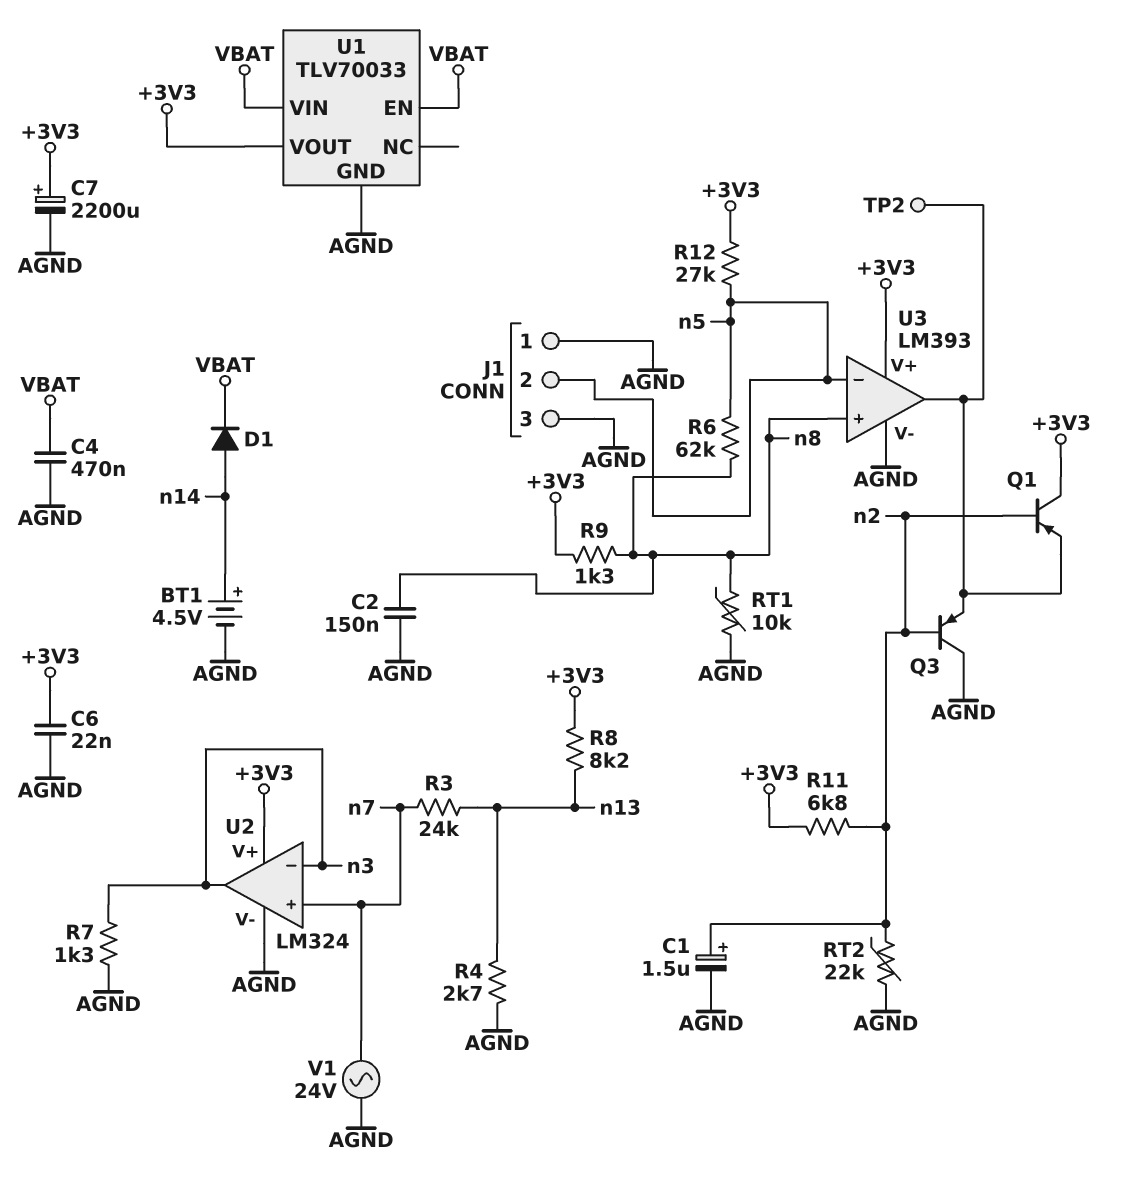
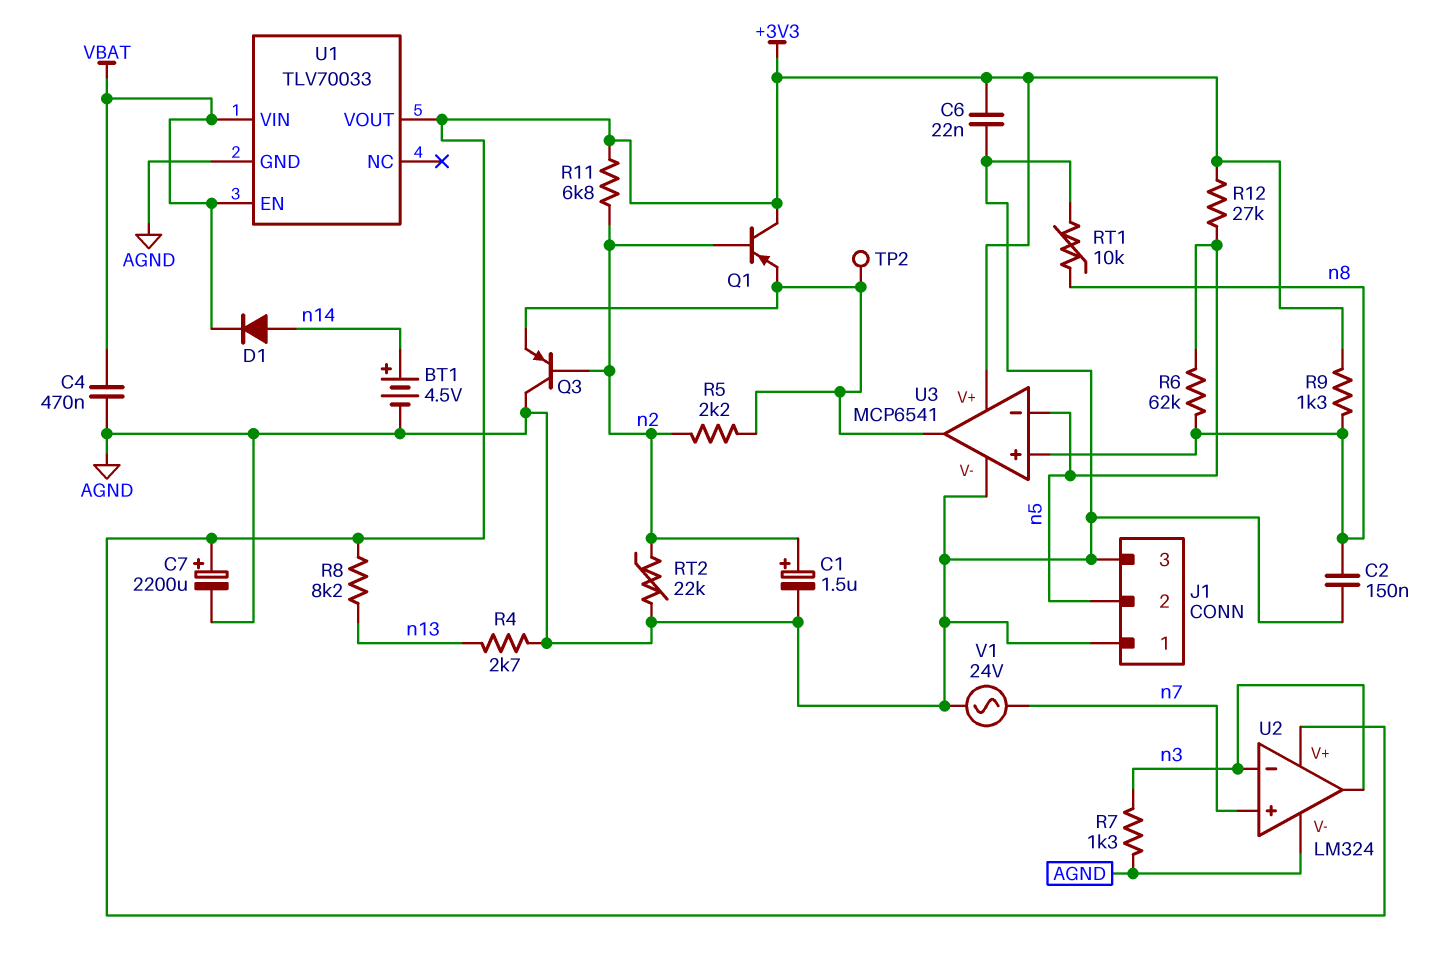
R3: 24k (n7, n13) -> none
R5: none -> 2.2k (U3/out, n2)
U3: LM393 -> MCP6541

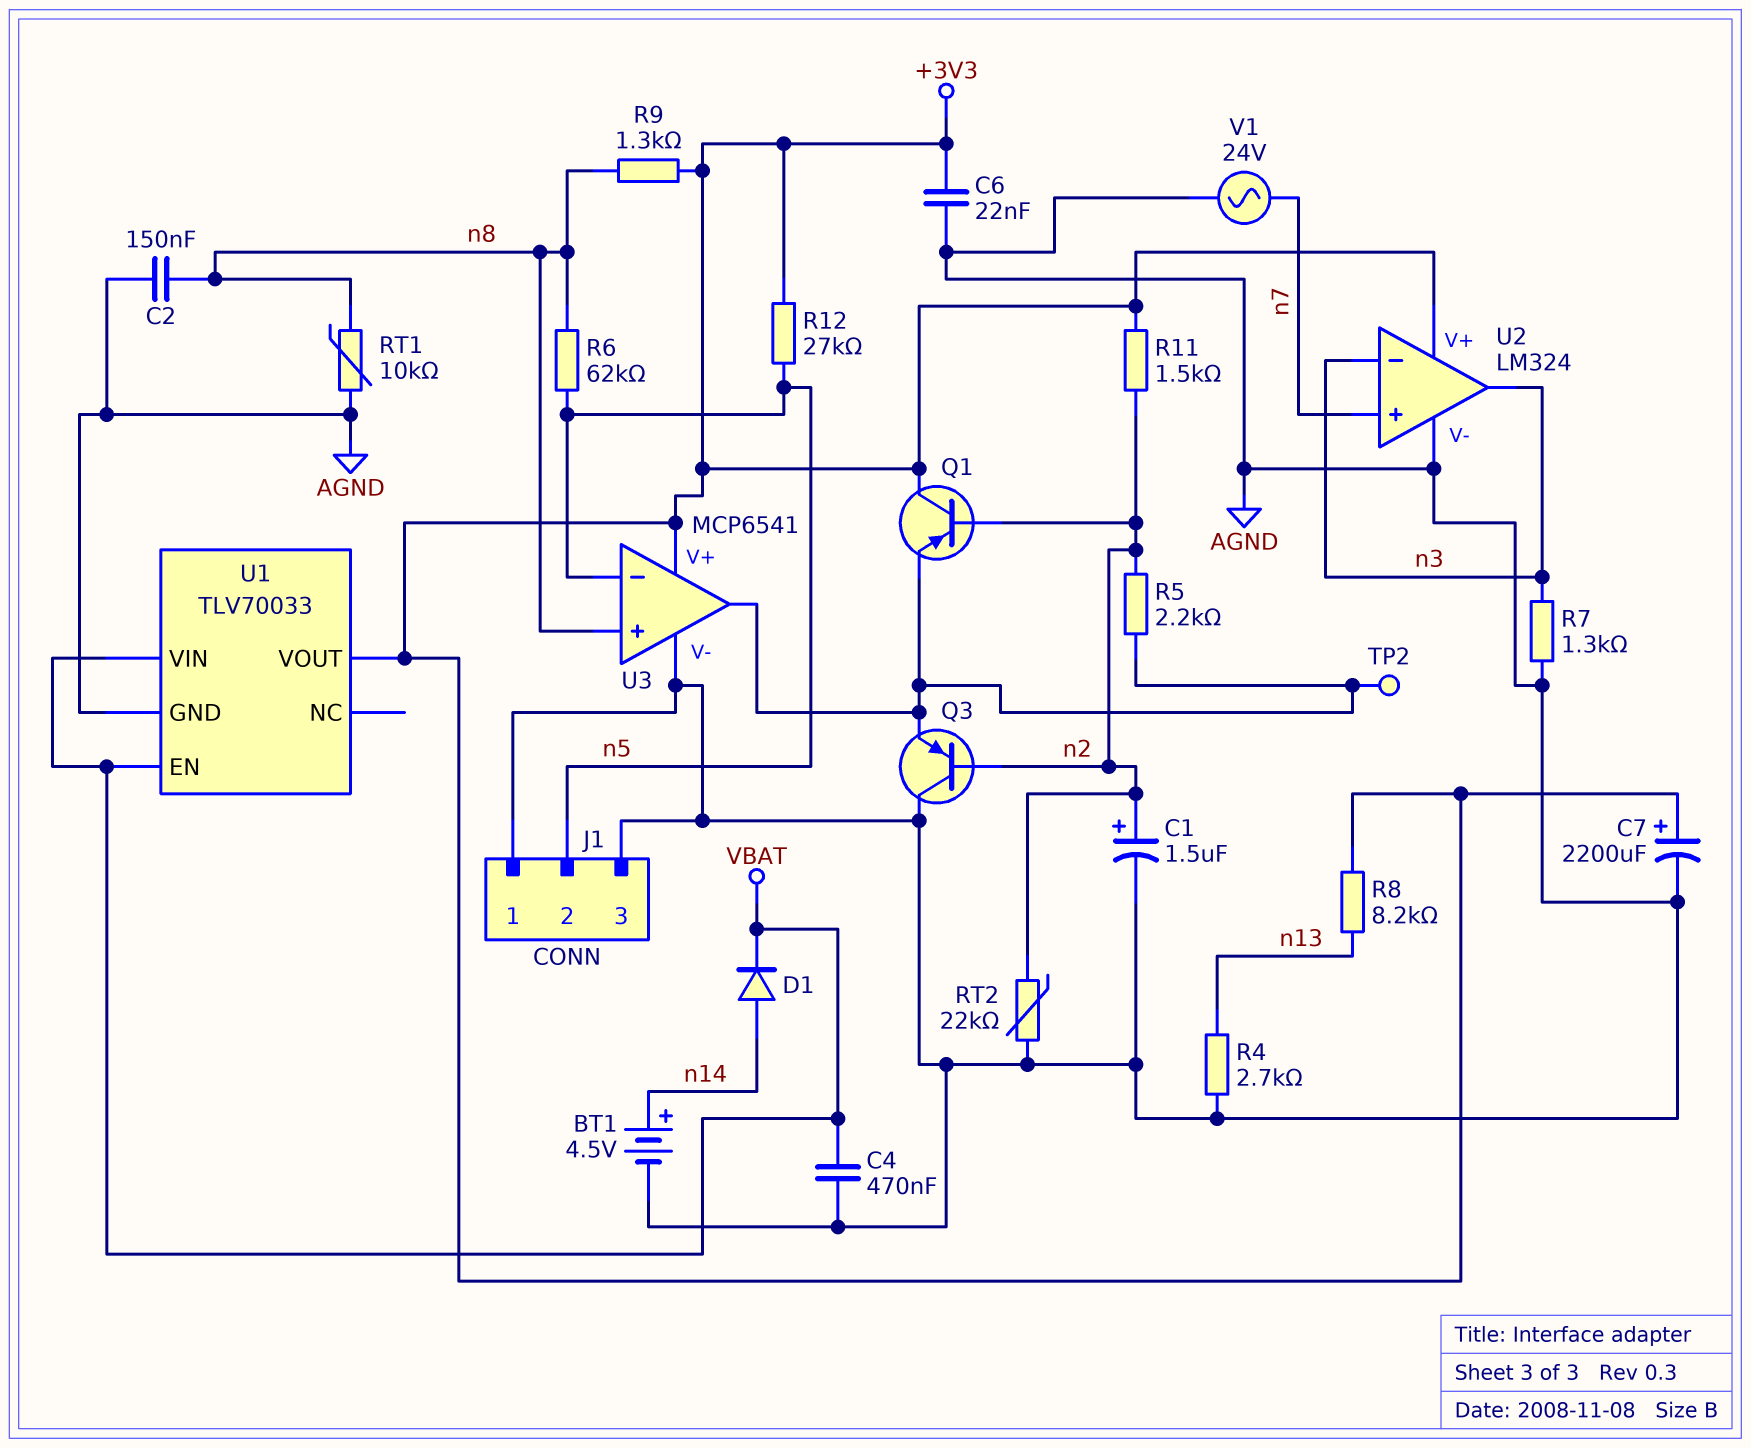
R11: 6.8k (+3V3, n2) -> 1.5k (+3V3, n2)

